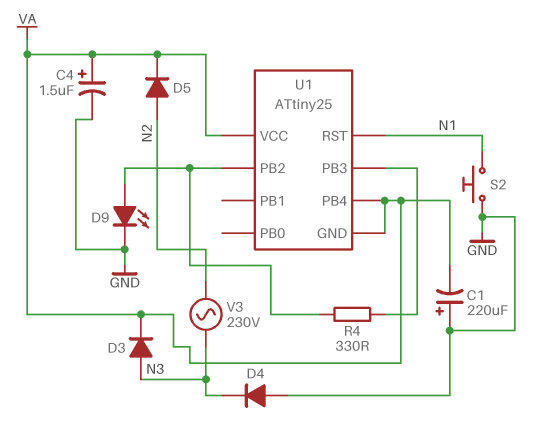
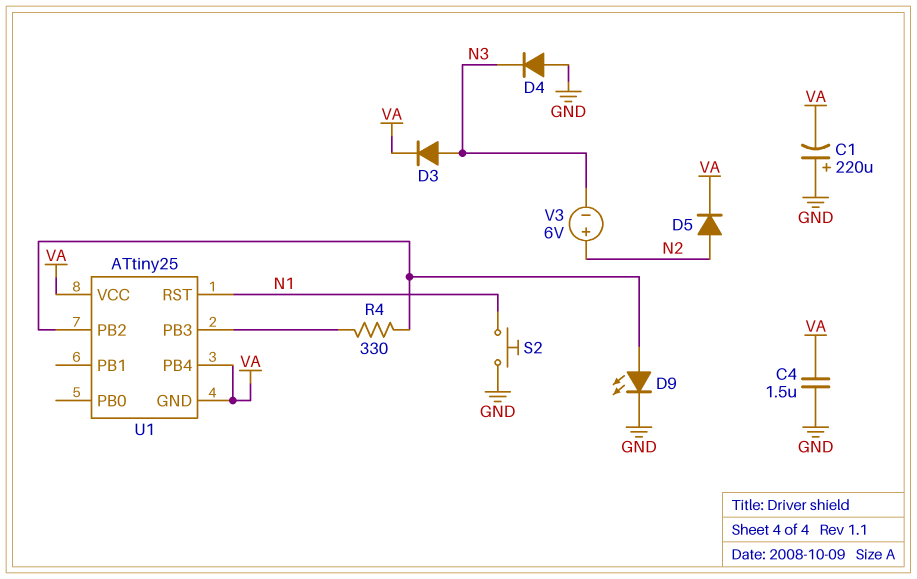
C4: 1.5uF (plus VA, minus GND) -> 1.5uF (GND, VA)
V3: AC 230V (N2, N3) -> 6V (plus N2, minus N3)

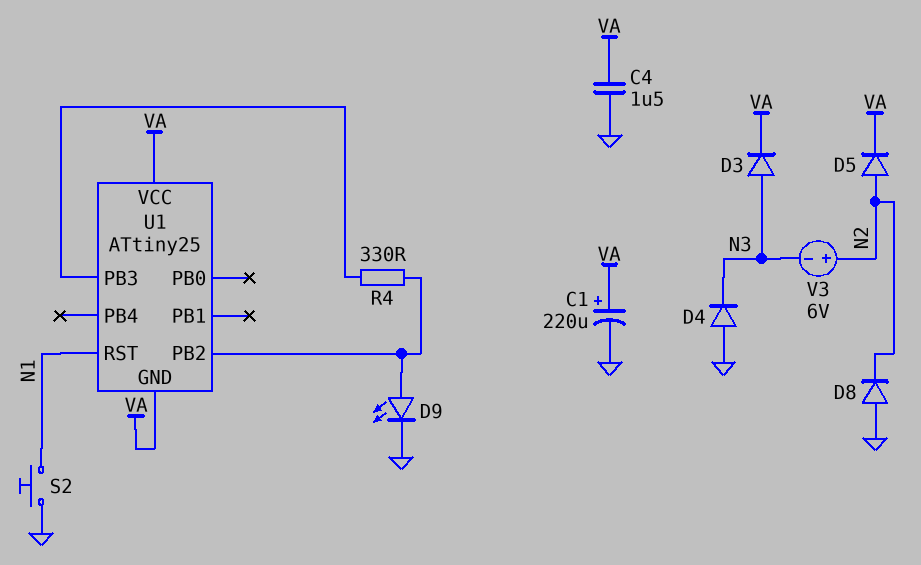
C1: 220uF (plus GND, minus VA) -> 220uF (plus VA, minus GND)
D8: none -> diode (A GND, K N2)
U1 pin PB4: VA -> none

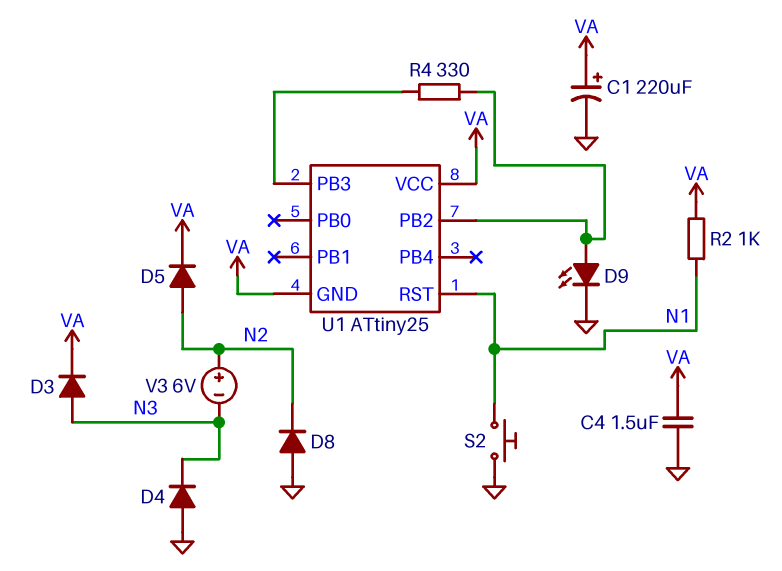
R2: none -> 1k (N1, VA)

